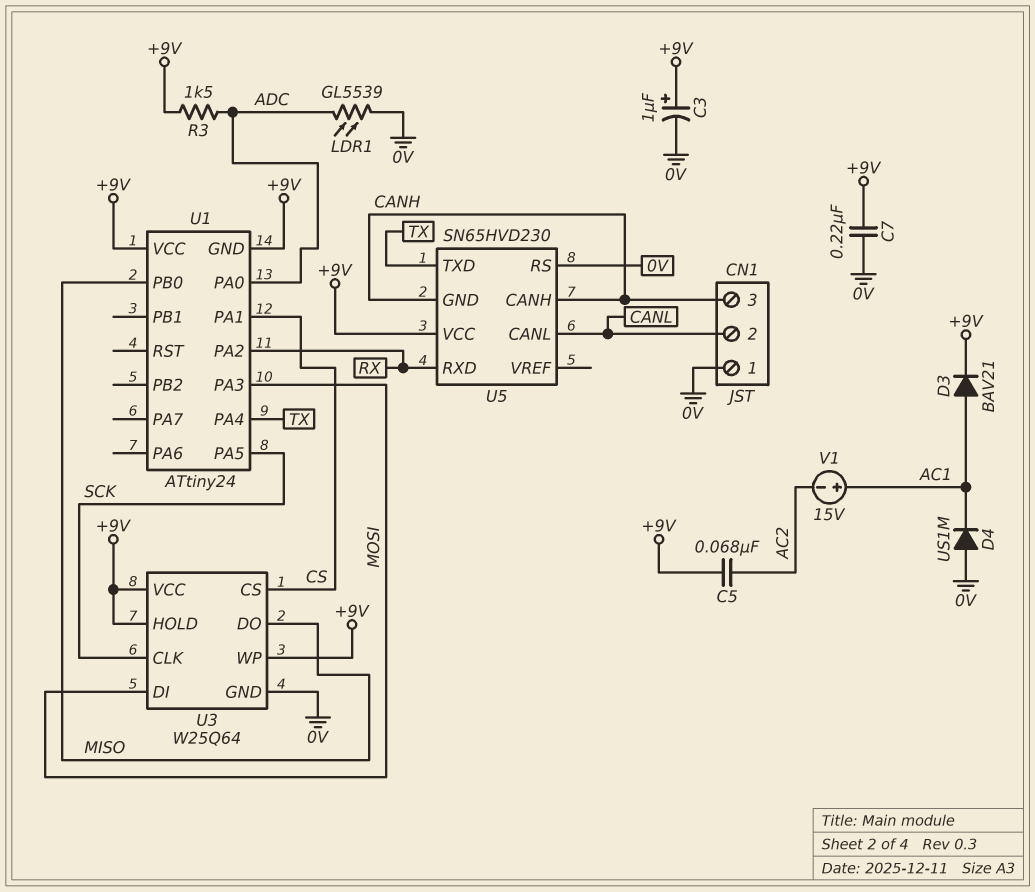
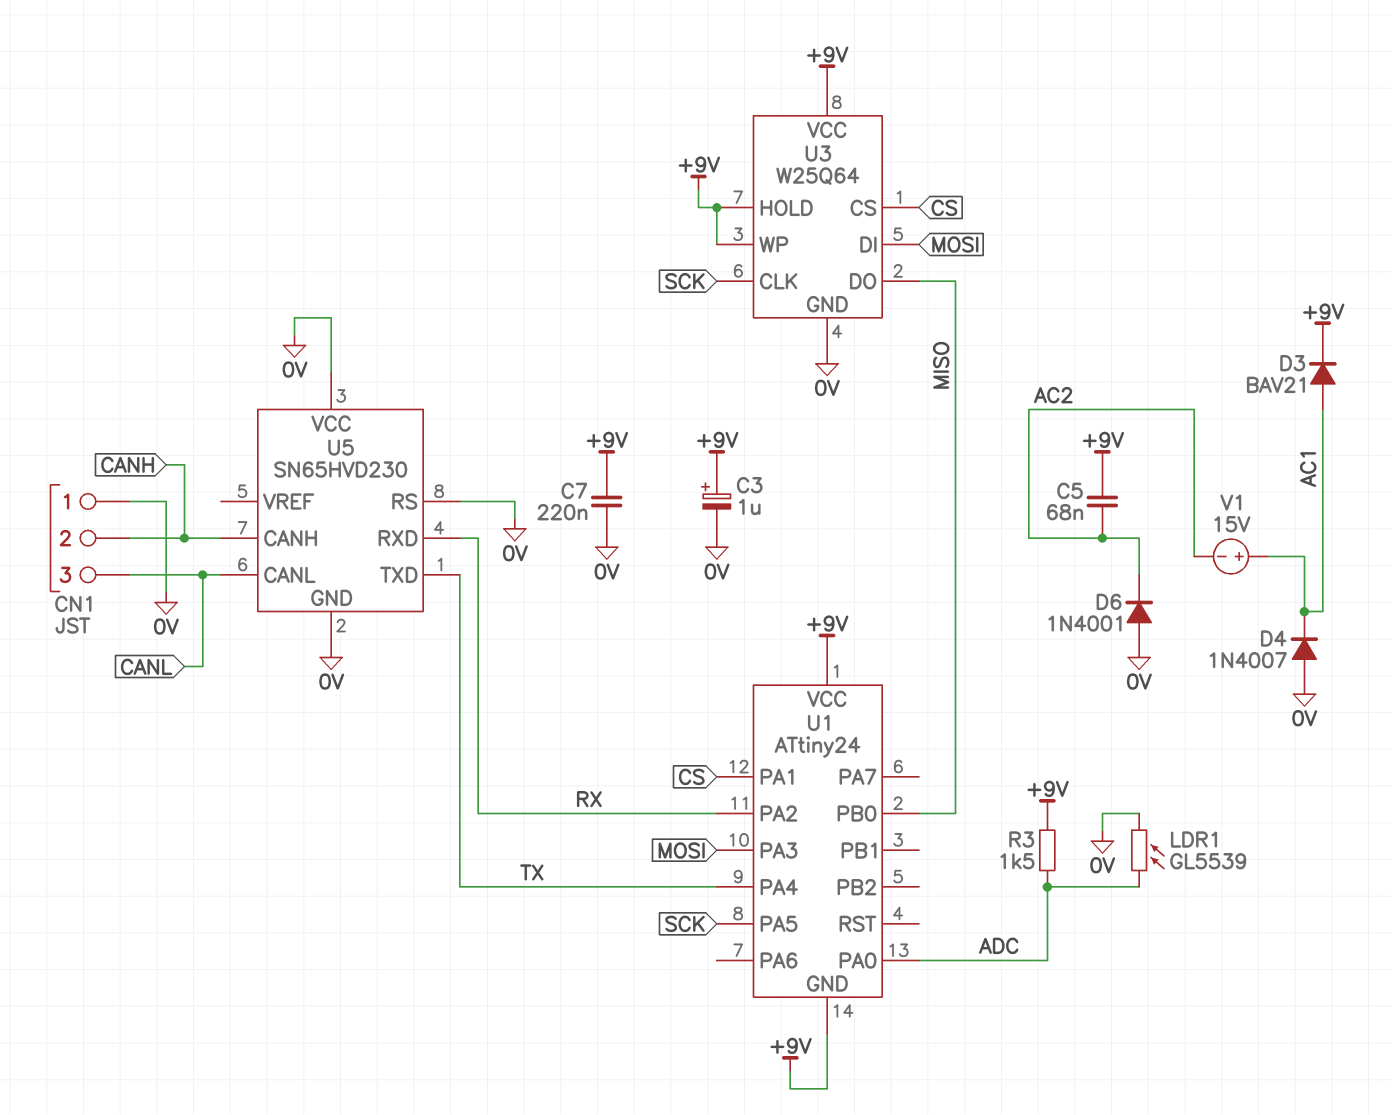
CN1 pin 2: CANL -> CANH
CN1 pin 3: CANH -> CANL
D4: diode US1M (A 0V, K AC1) -> diode 1N4007 (A 0V, K AC1)
D6: none -> diode 1N4001 (A 0V, K AC2)
U5 pin GND: CANH -> 0V
U5 pin VCC: +9V -> 0V

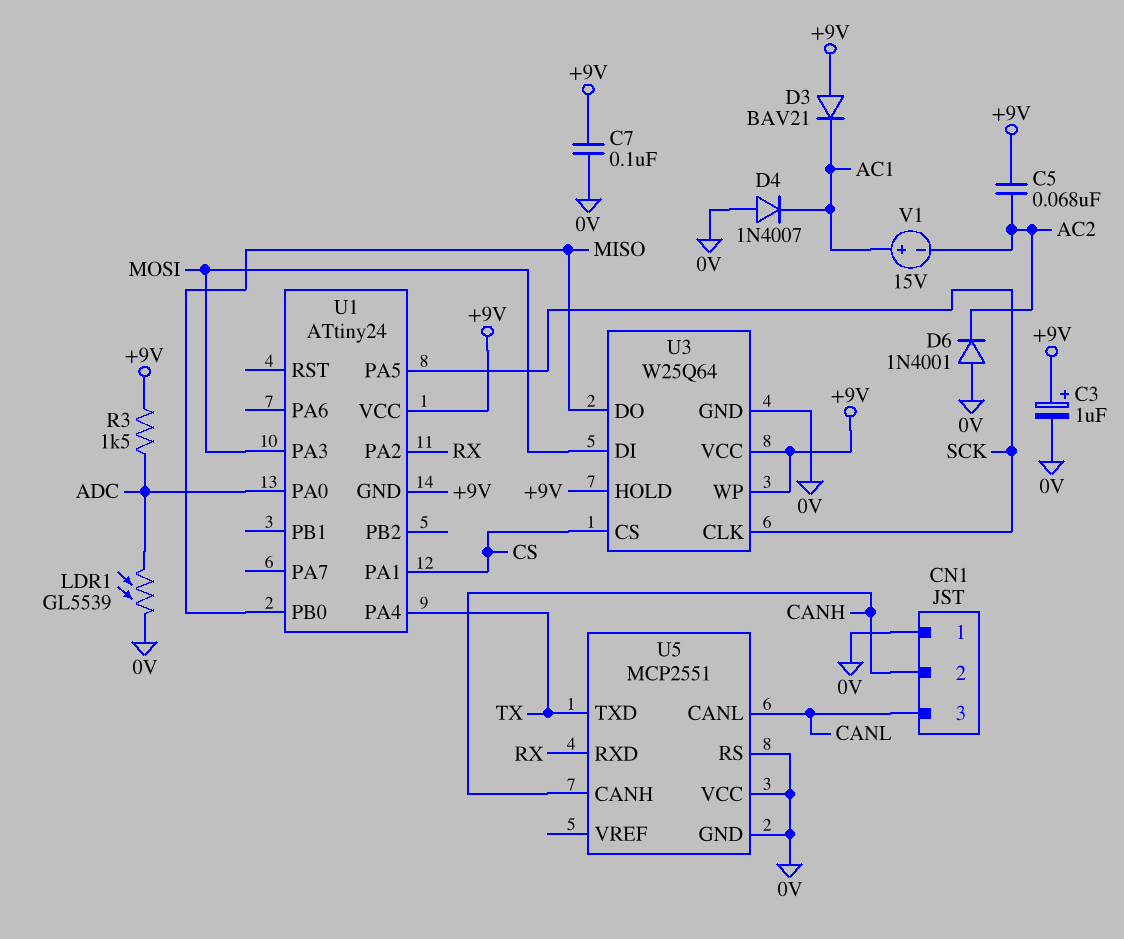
C7: 220nF (+9V, 0V) -> 100nF (+9V, 0V)
D3: diode BAV21 (A AC1, K +9V) -> diode BAV21 (A +9V, K AC1)
U5: SN65HVD230 -> MCP2551

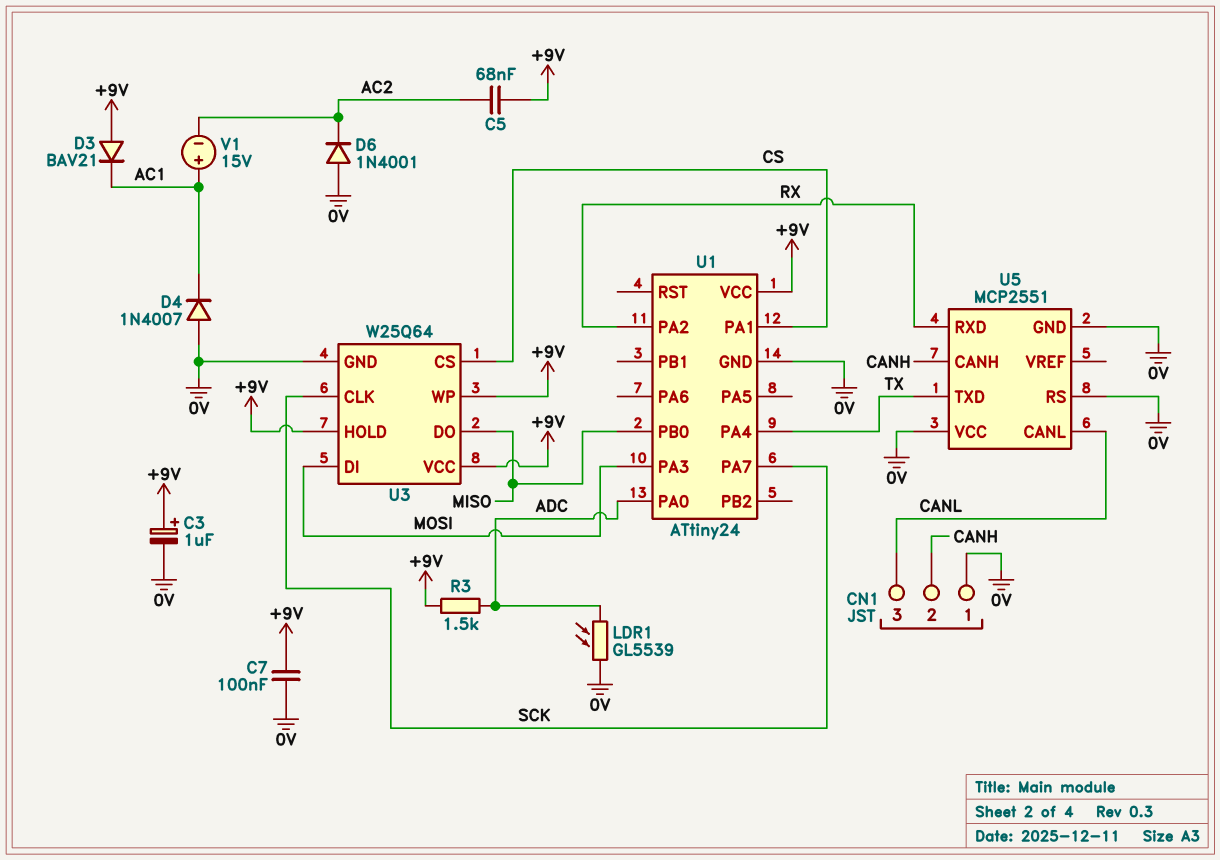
U1 pin GND: +9V -> 0V
U1 pin PA5: SCK -> none
U1 pin PA7: none -> SCK

